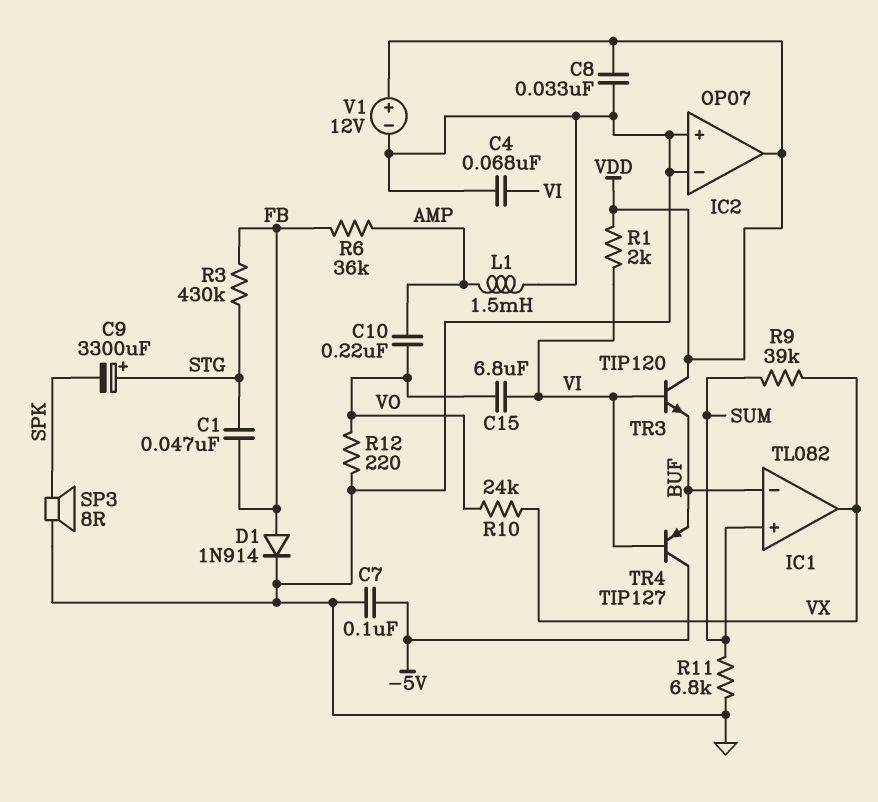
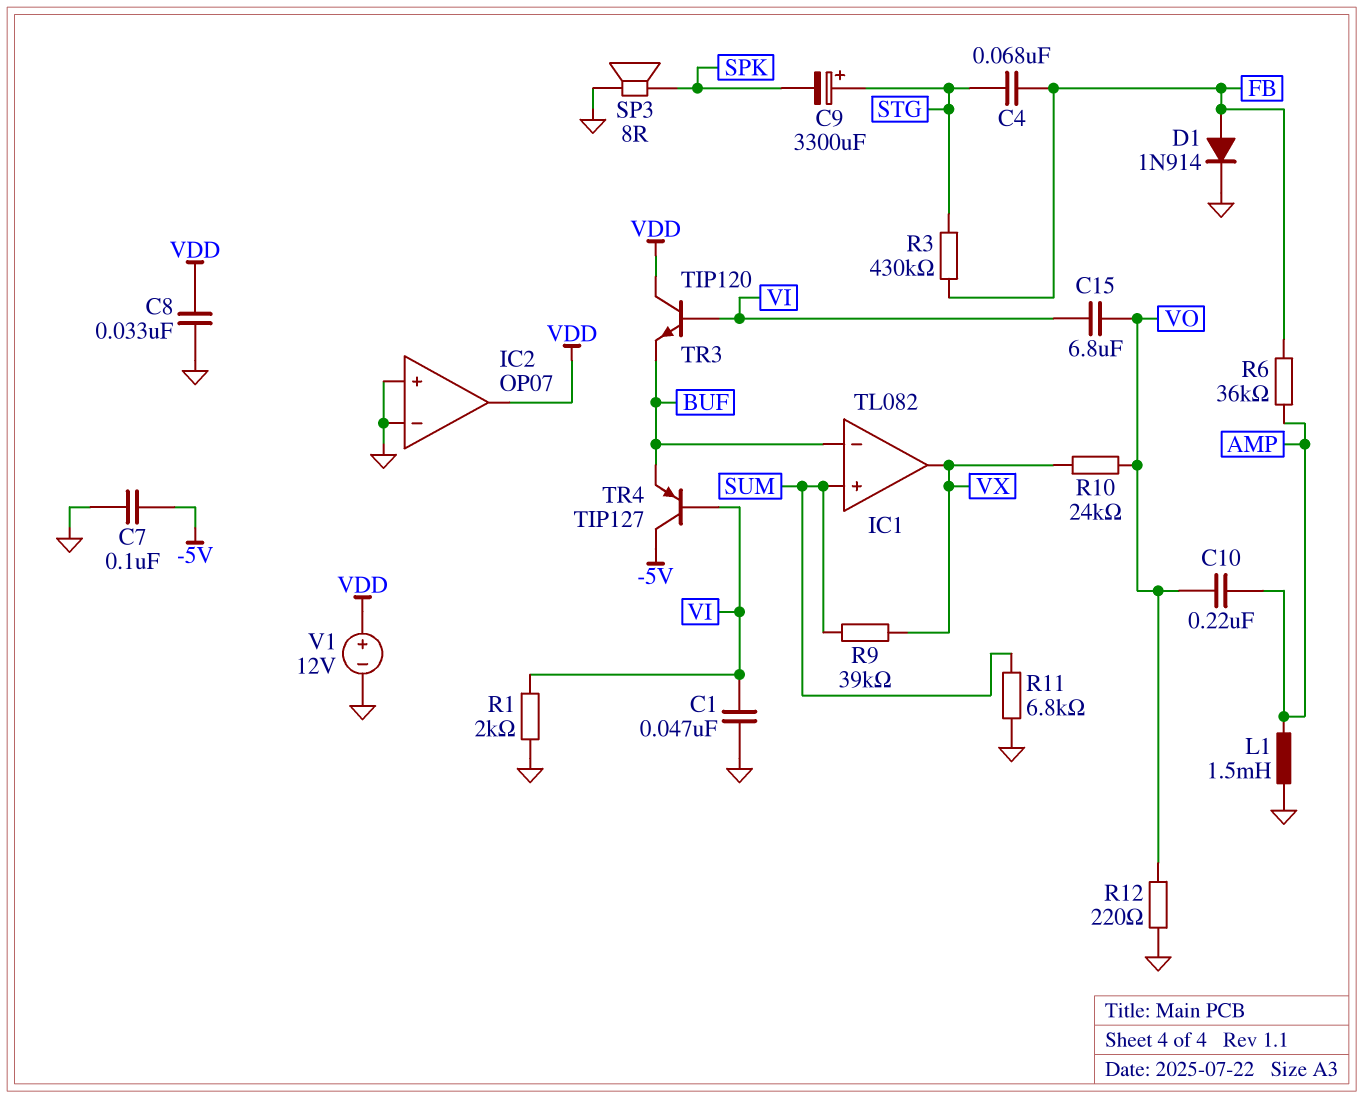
C1: 47nF (FB, STG) -> 47nF (GND, VI)
C4: 68nF (GND, VI) -> 68nF (FB, STG)
R1: 2k (VDD, VI) -> 2k (GND, VI)

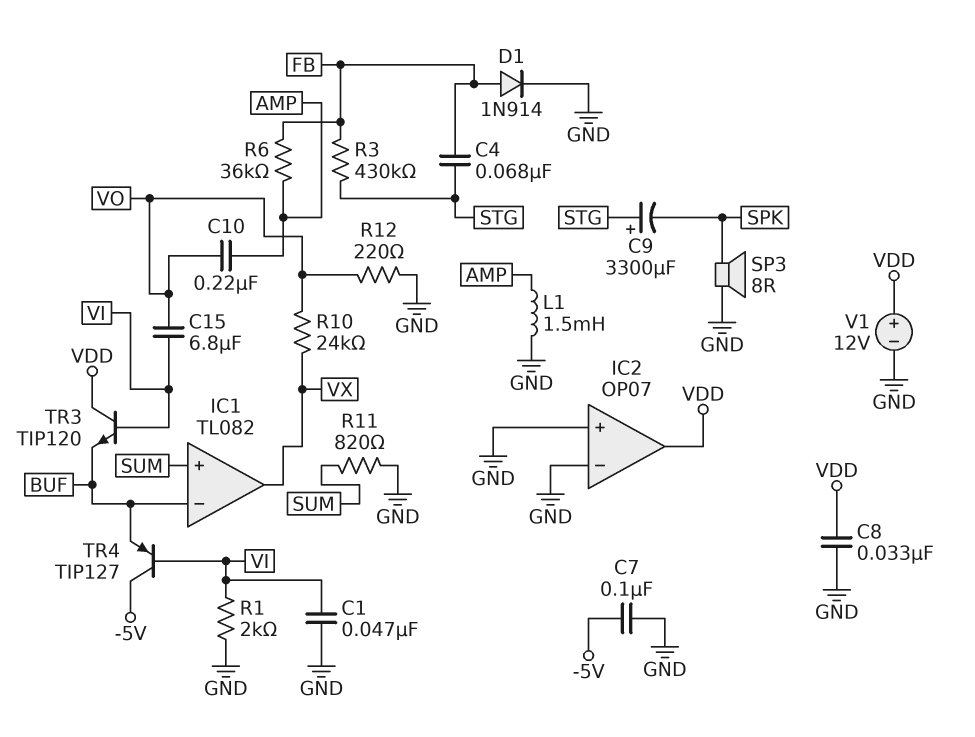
R9: 39k (SUM, VX) -> none
R11: 6.8k (GND, SUM) -> 820 (GND, SUM)

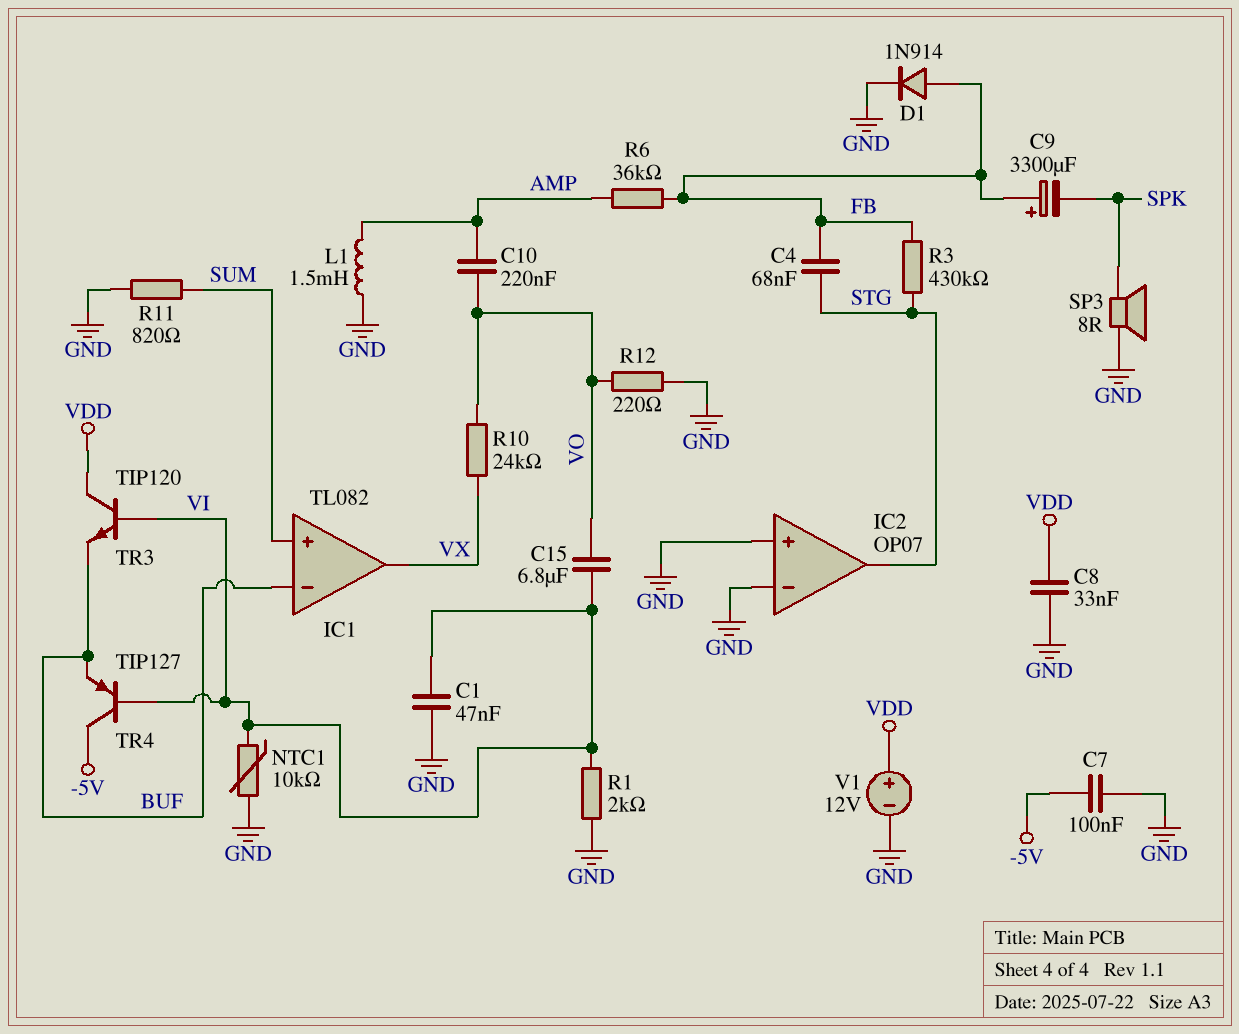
C9: 3300uF (plus STG, minus SPK) -> 3300uF (plus FB, minus SPK)
IC2 pin out: VDD -> STG
NTC1: none -> 10k (GND, VI)

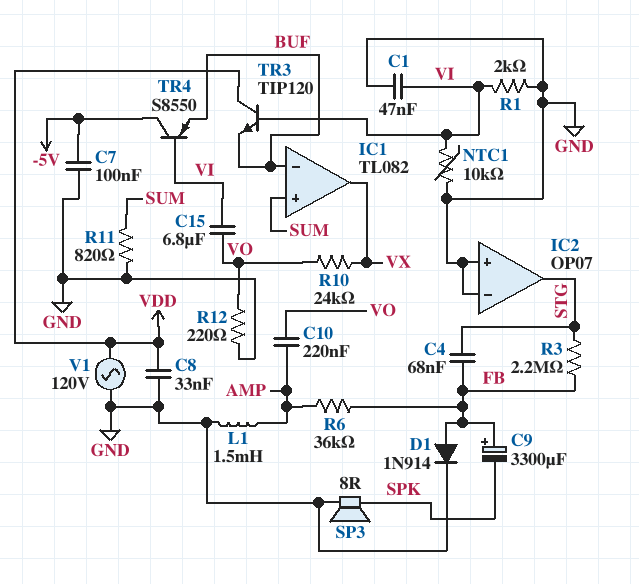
R3: 430k (FB, STG) -> 2.2M (FB, STG)
TR4: PNP TIP127 (B VI, C -5V, E BUF) -> PNP S8550 (B VI, C -5V, E BUF)
V1: 12V (plus VDD, minus GND) -> AC 120V (GND, VDD)

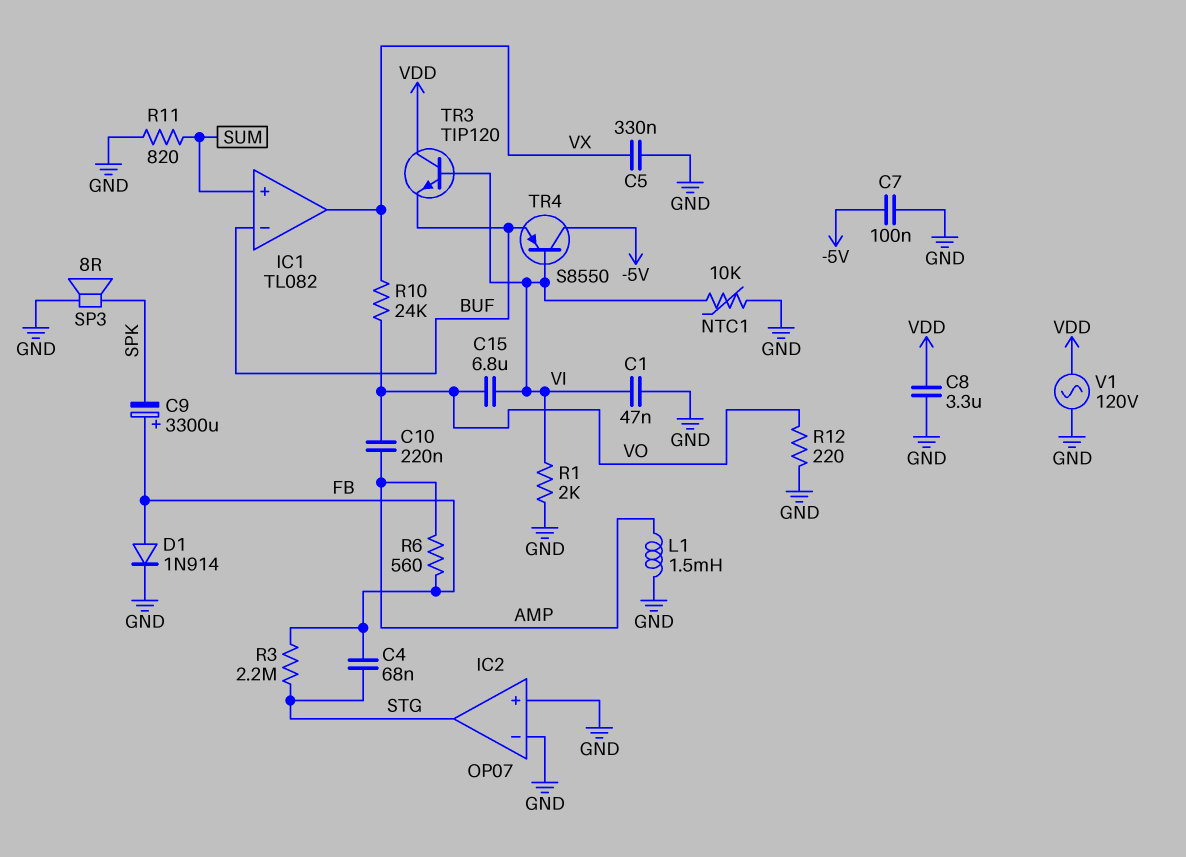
C5: none -> 330nF (GND, VX)
C8: 33nF (GND, VDD) -> 3.3uF (GND, VDD)
R6: 36k (AMP, FB) -> 560 (AMP, FB)

